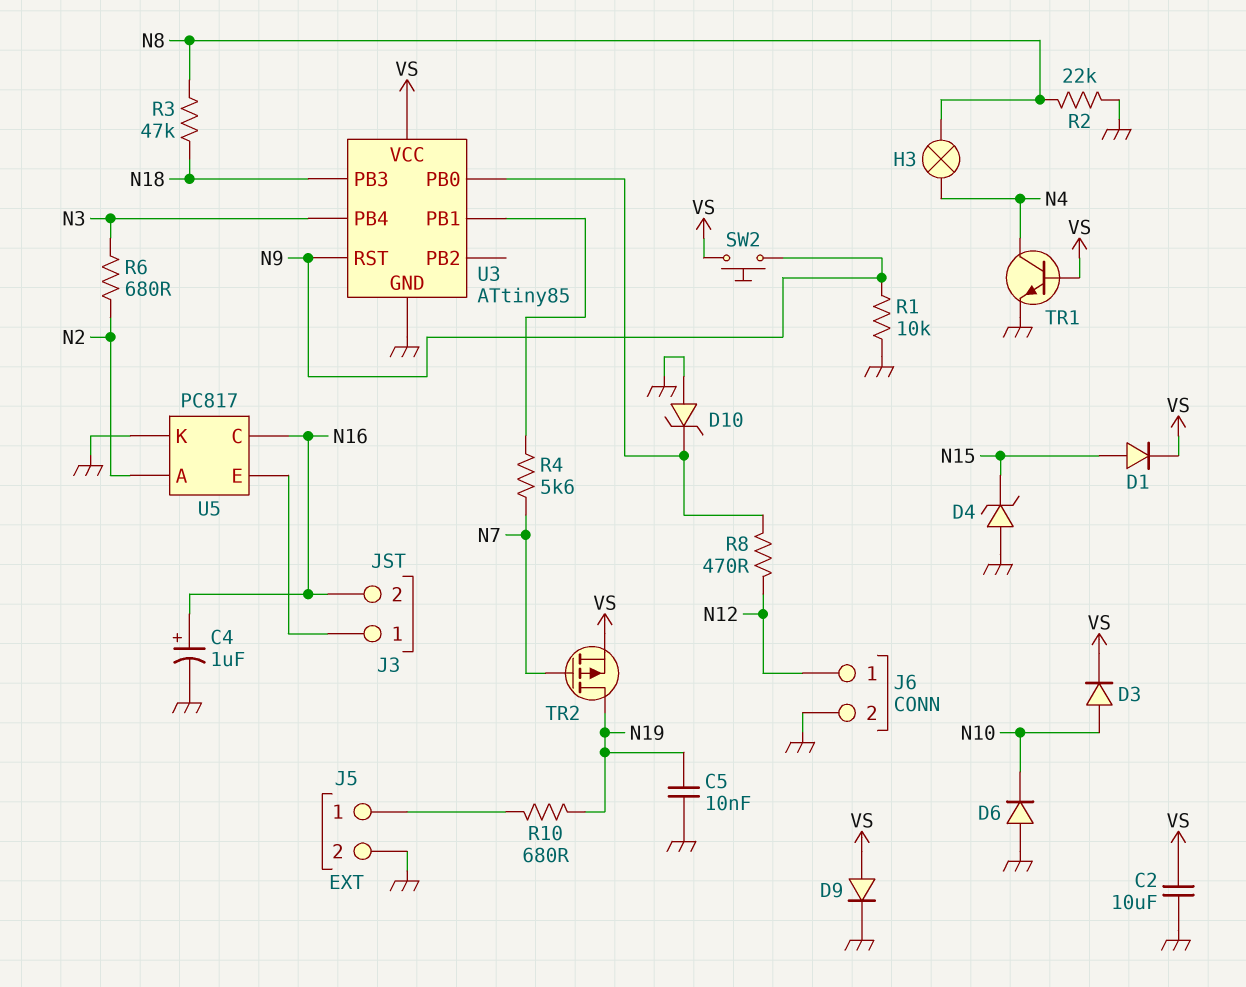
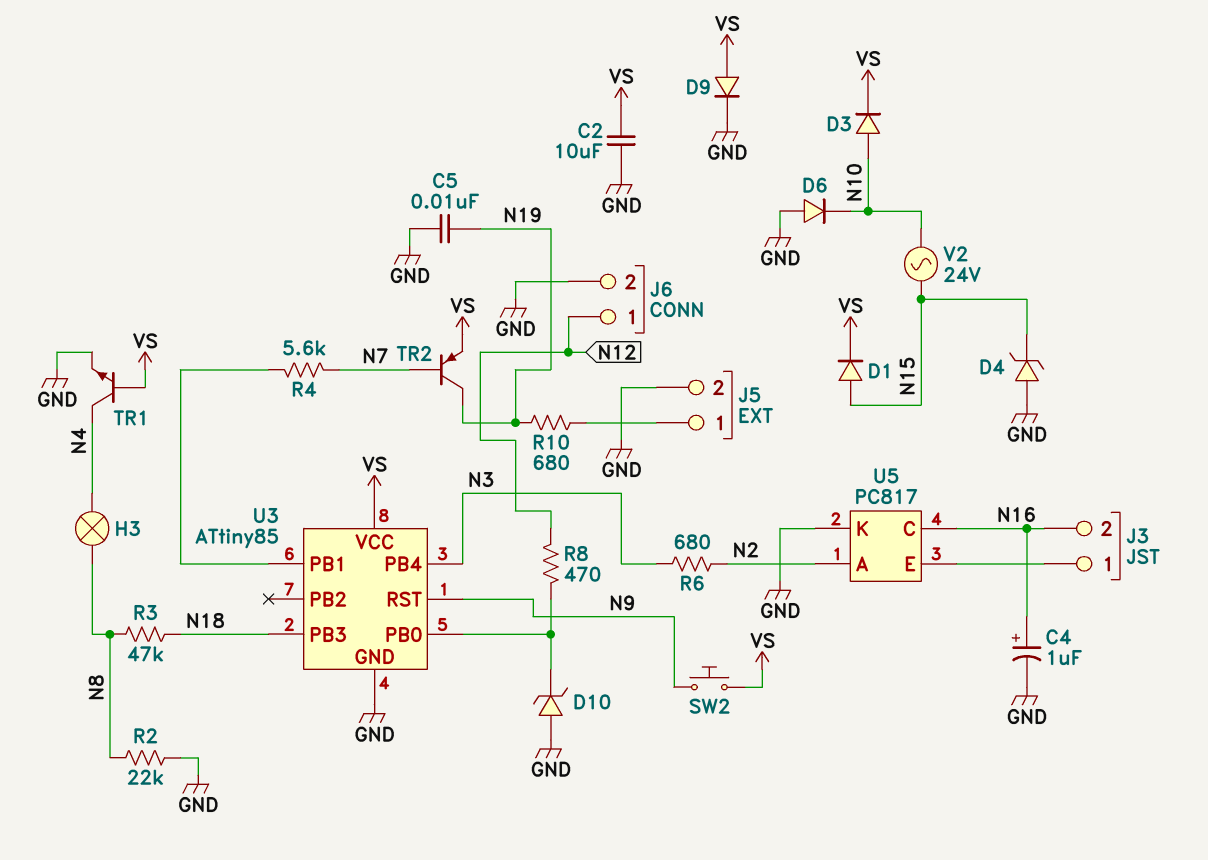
R1: 10k (GND, N9) -> none
TR2: PMOS (G N7, D N19, S VS) -> PNP (B N7, C N19, E VS)
V2: none -> AC 24V (N10, N15)

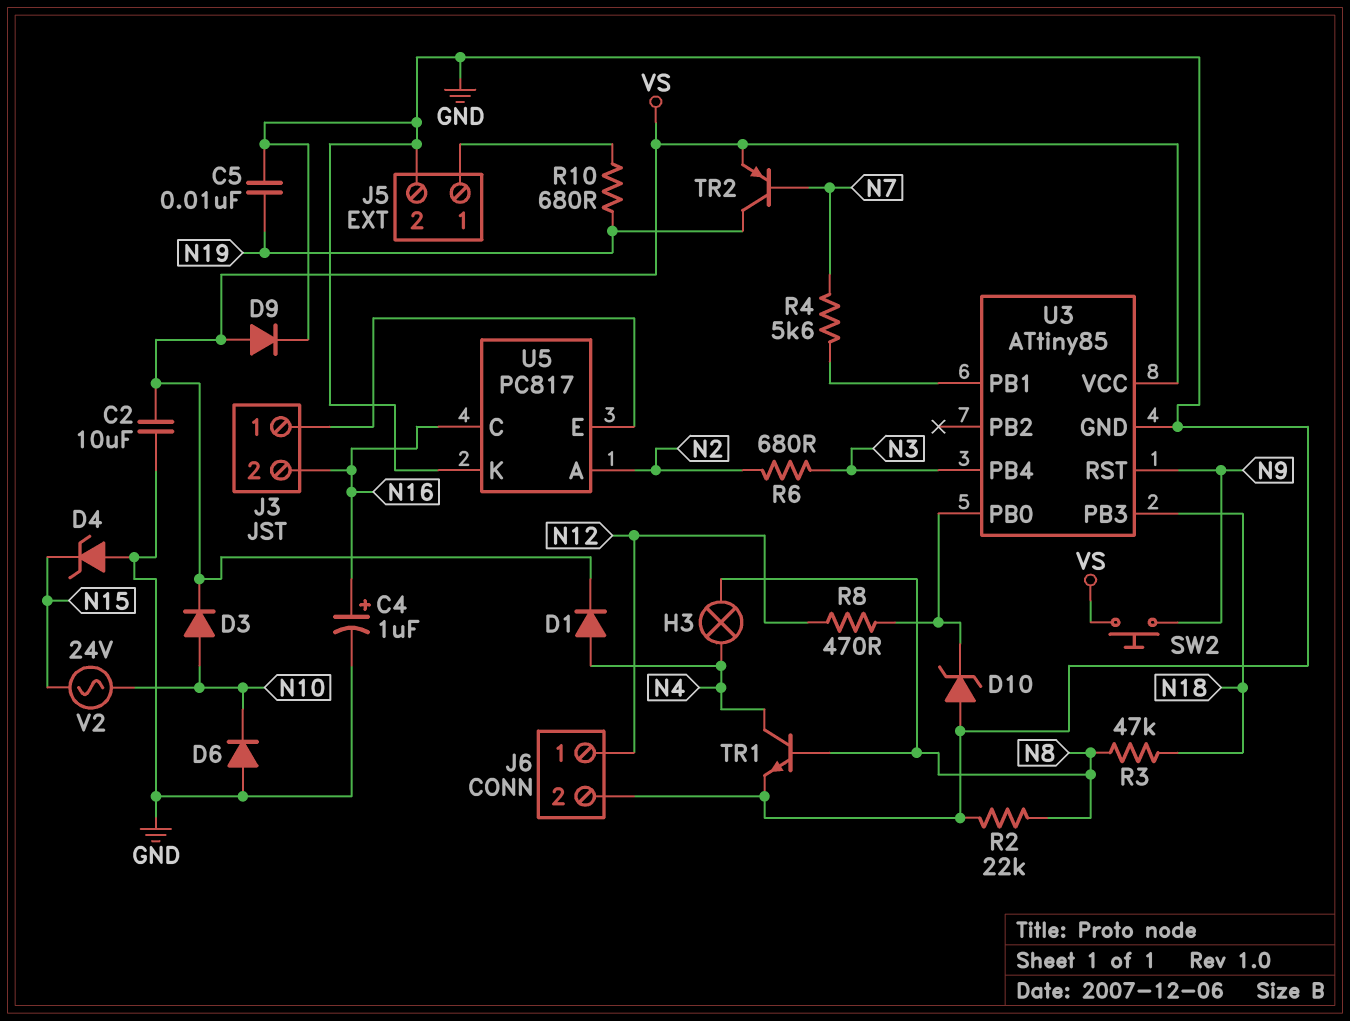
D1: diode (A N15, K VS) -> diode (A N4, K VS)
TR1: NPN (B VS, C N4, E GND) -> NPN (B N8, C N4, E GND)

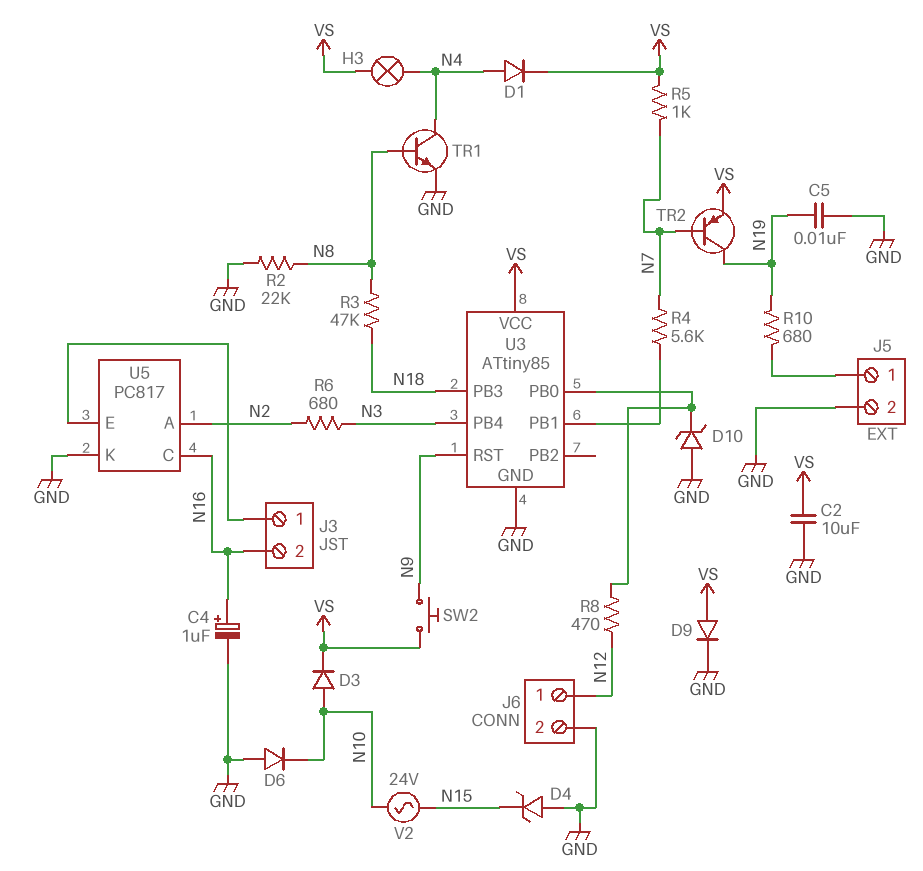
H3: lamp (N4, N8) -> lamp (N4, VS)
R5: none -> 1k (N7, VS)

